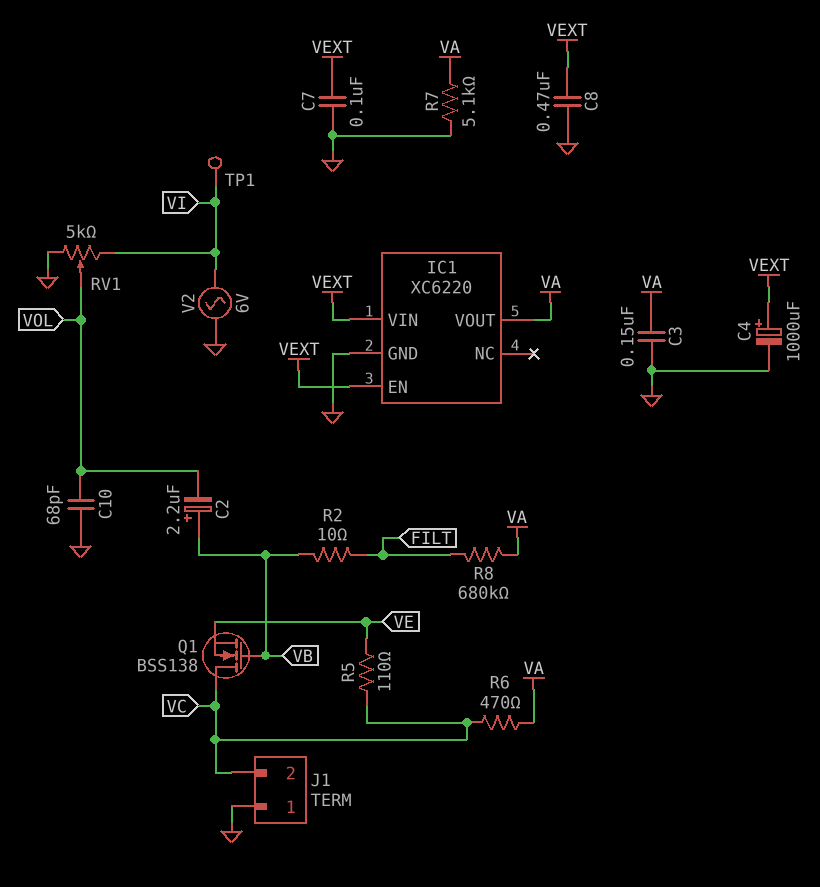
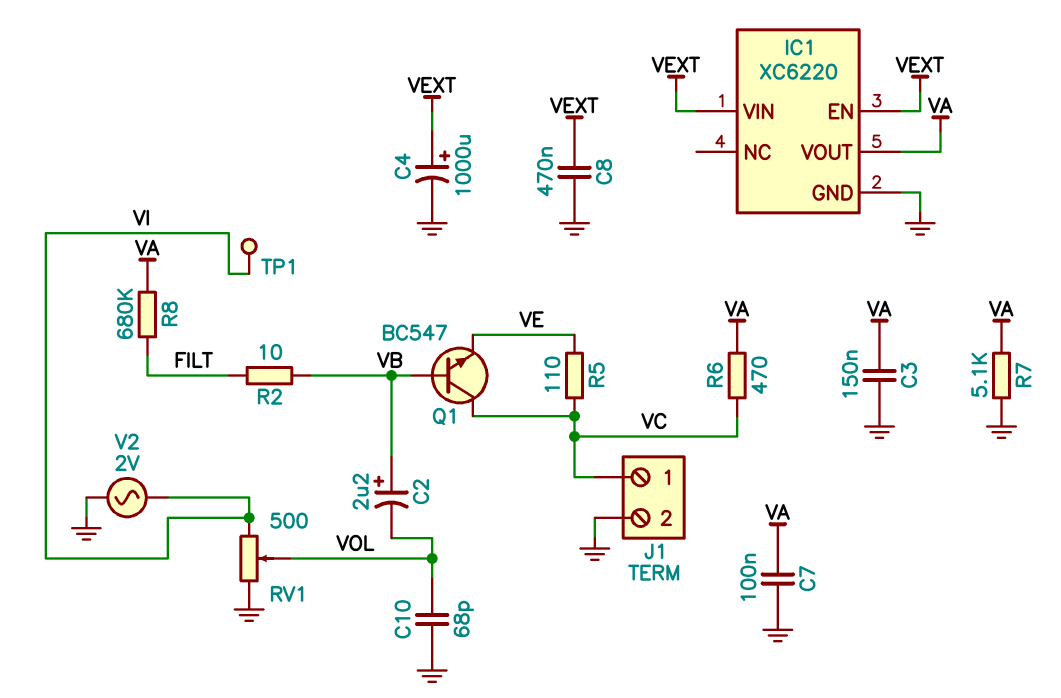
C7: 100nF (GND, VEXT) -> 100nF (GND, VA)
J1 pin 1: GND -> VC
J1 pin 2: VC -> GND
Q1: NMOS BSS138 (G VB, D VC, S VE) -> NPN BC547 (B VB, C VC, E VE)
RV1: 5k (GND, VI, wiper VOL) -> 500 (GND, VI, wiper VOL)
V2: AC 6V (GND, VI) -> AC 2V (GND, VI)

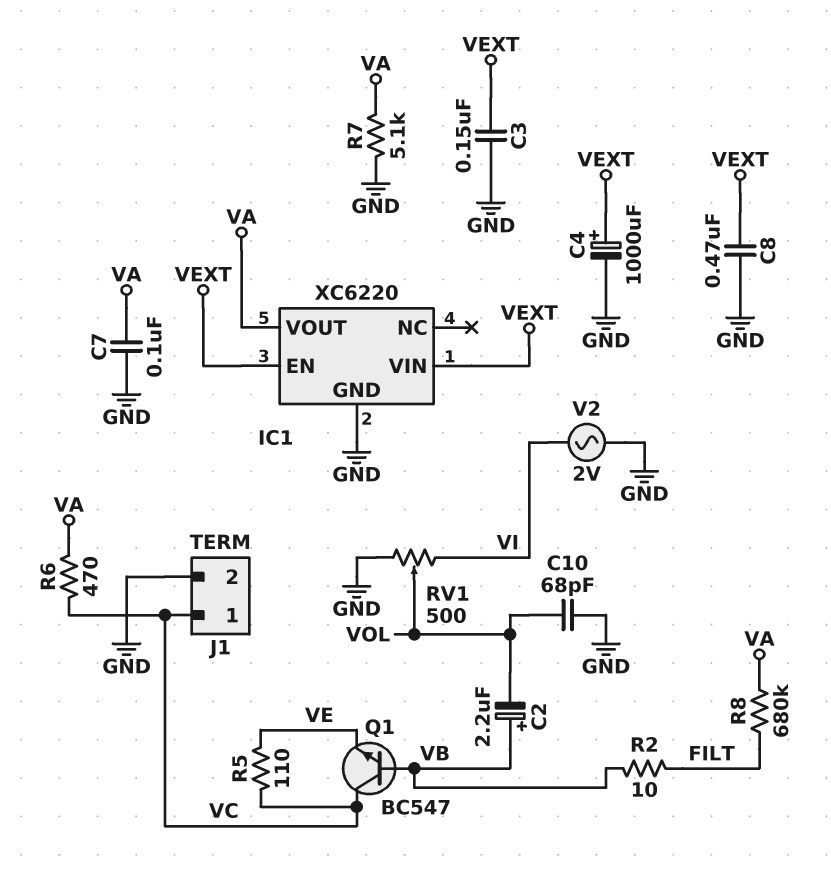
C3: 150nF (GND, VA) -> 150nF (GND, VEXT)
TP1: test point (VI) -> none

